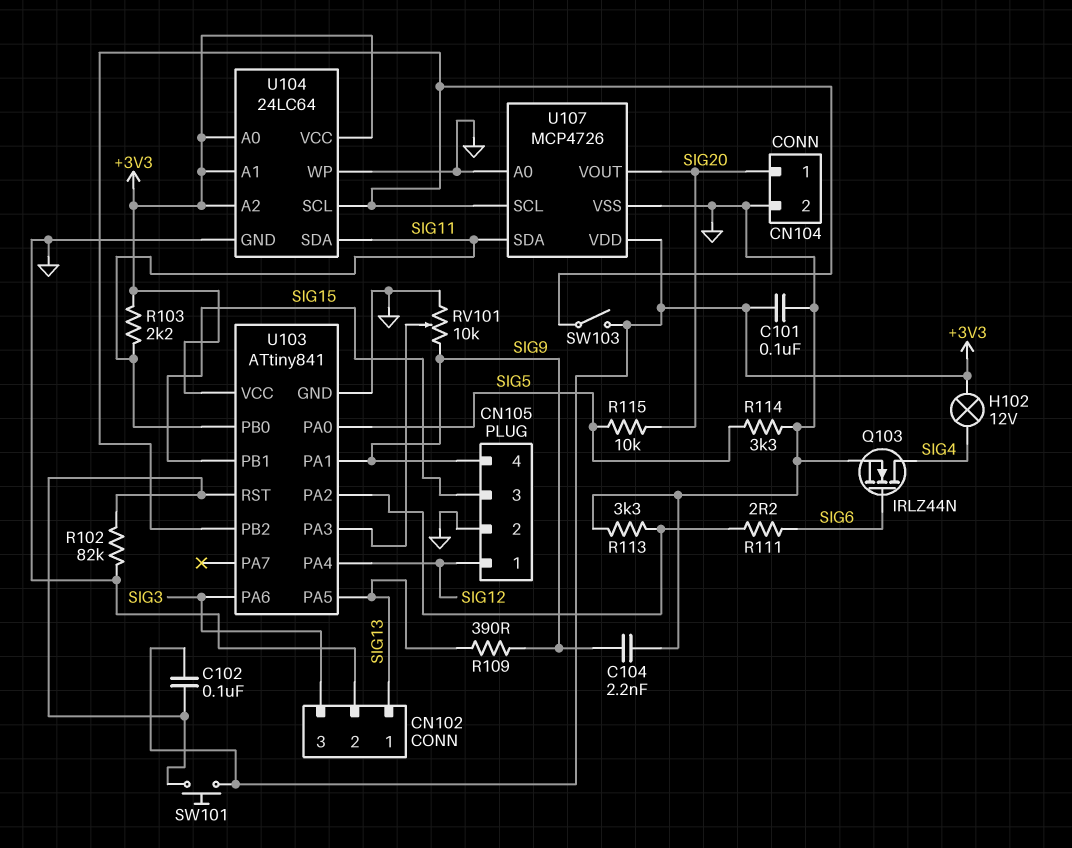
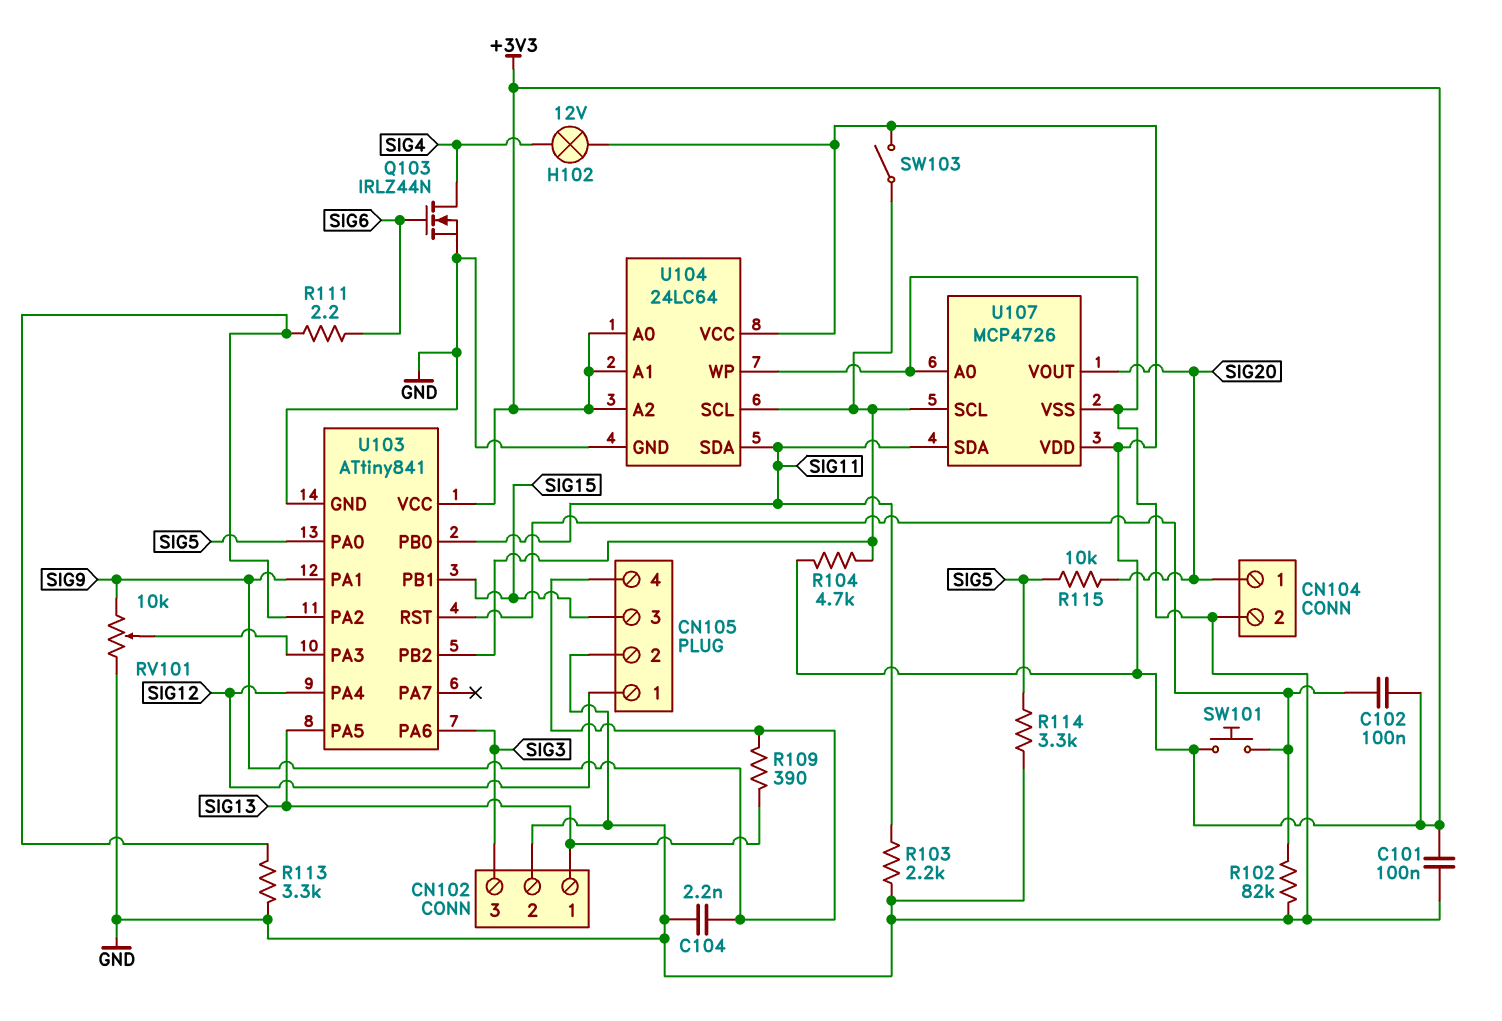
R103: 2.2k (+3V3, SIG11) -> 2.2k (GND, SIG11)
R104: none -> 4.7k (+3V3, U103/PB2)

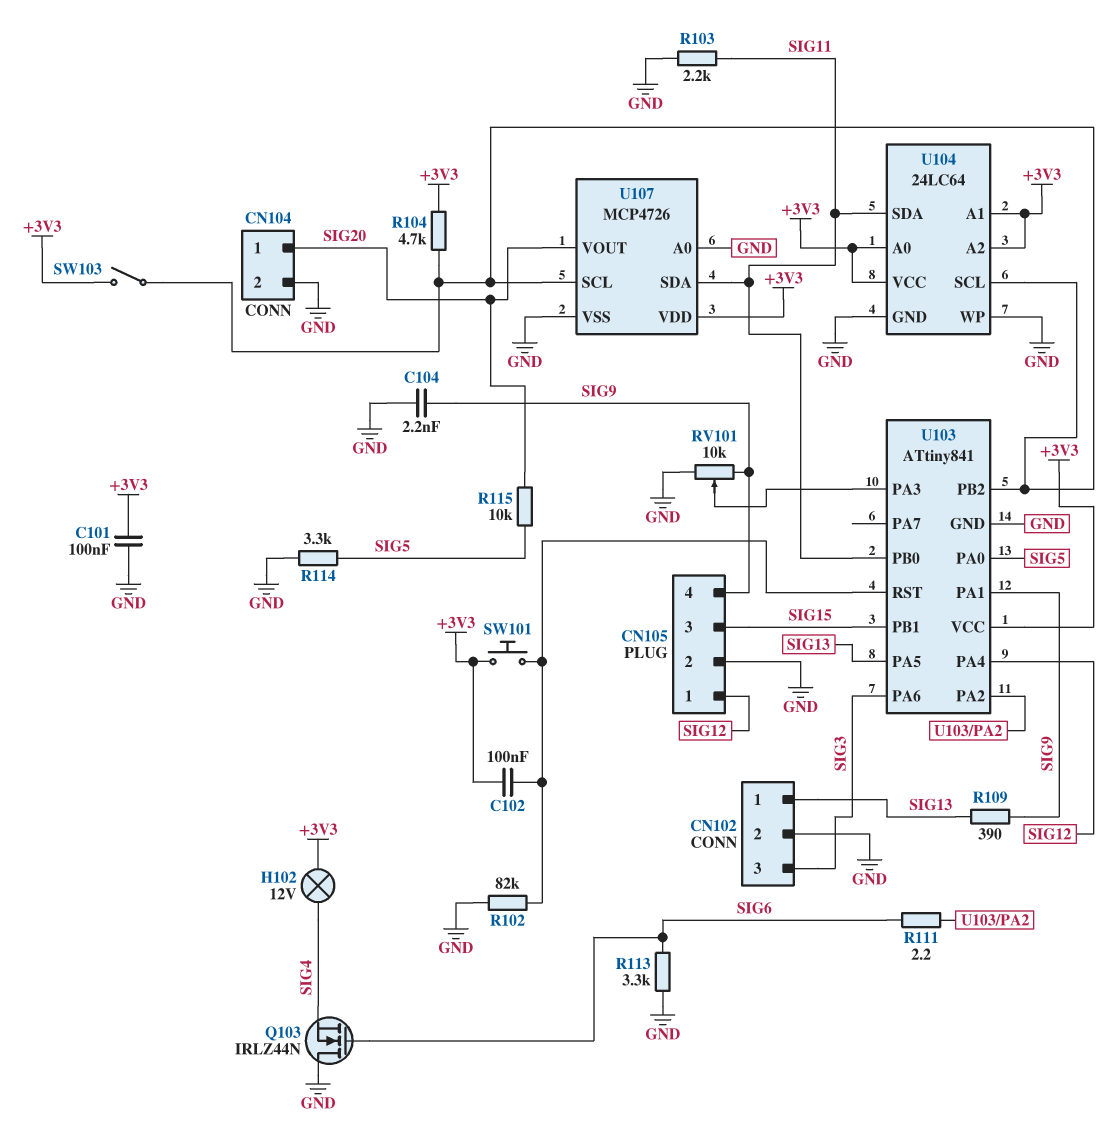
Q103: NMOS IRLZ44N (G SIG6, D SIG4, S GND) -> NMOS IRLZ44N (G SIG6, D GND, S SIG4)
R113: 3.3k (GND, U103/PA2) -> 3.3k (GND, SIG6)

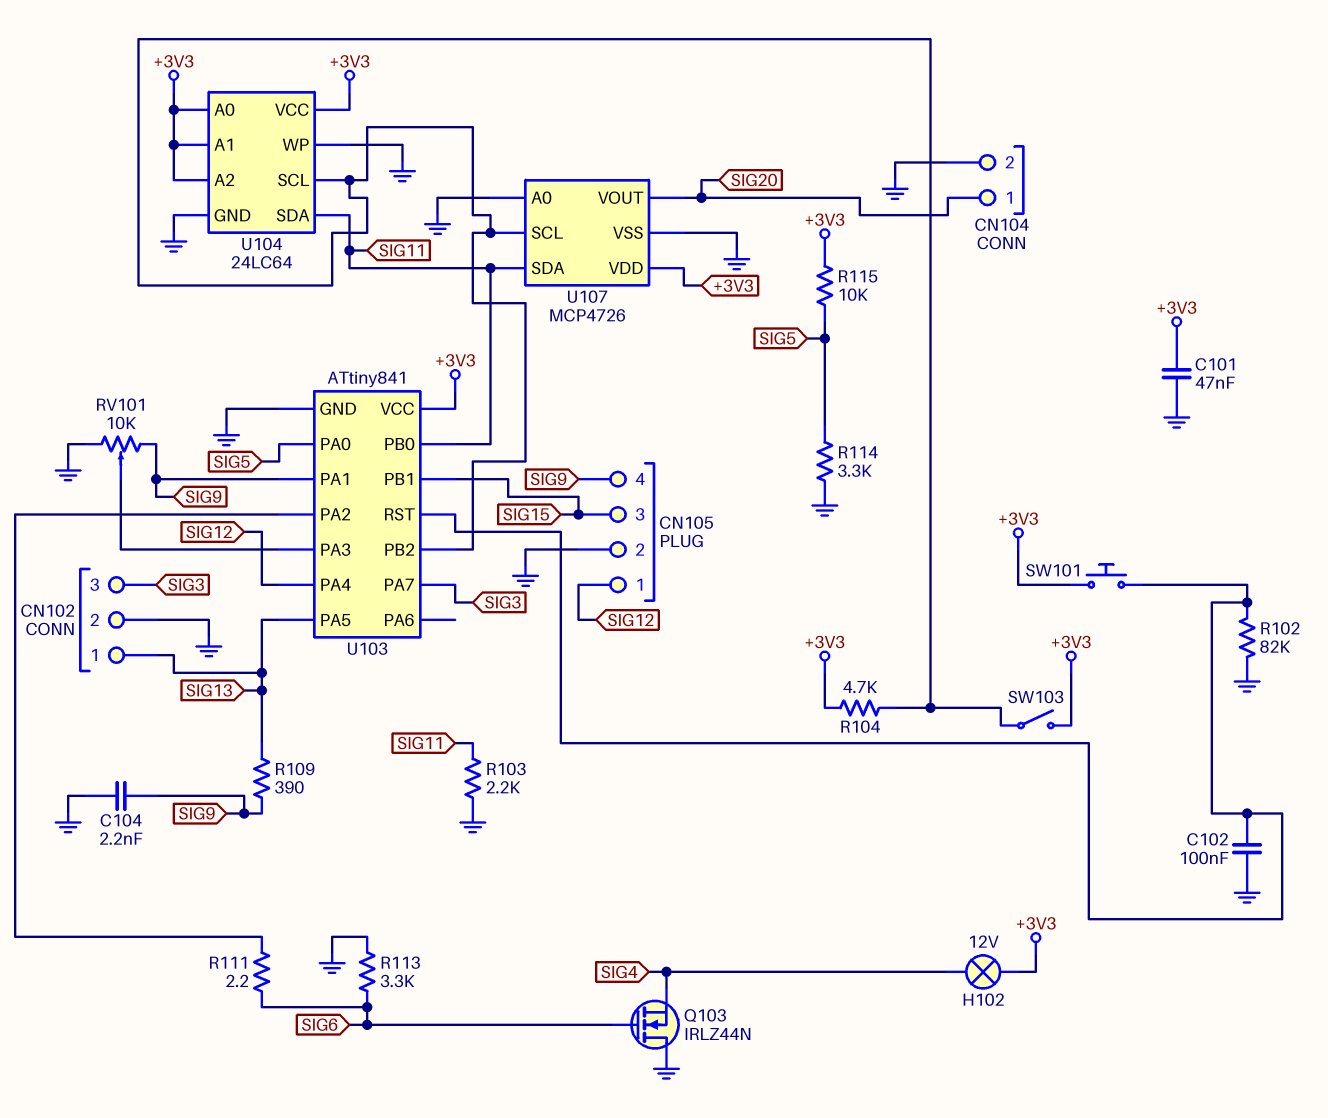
C101: 100nF (+3V3, GND) -> 47nF (+3V3, GND)
C102: 100nF (+3V3, U103/RST) -> 100nF (GND, U103/RST)
R115: 10k (SIG5, SIG20) -> 10k (+3V3, SIG5)
U103 pin PA6: SIG3 -> none
U103 pin PA7: none -> SIG3

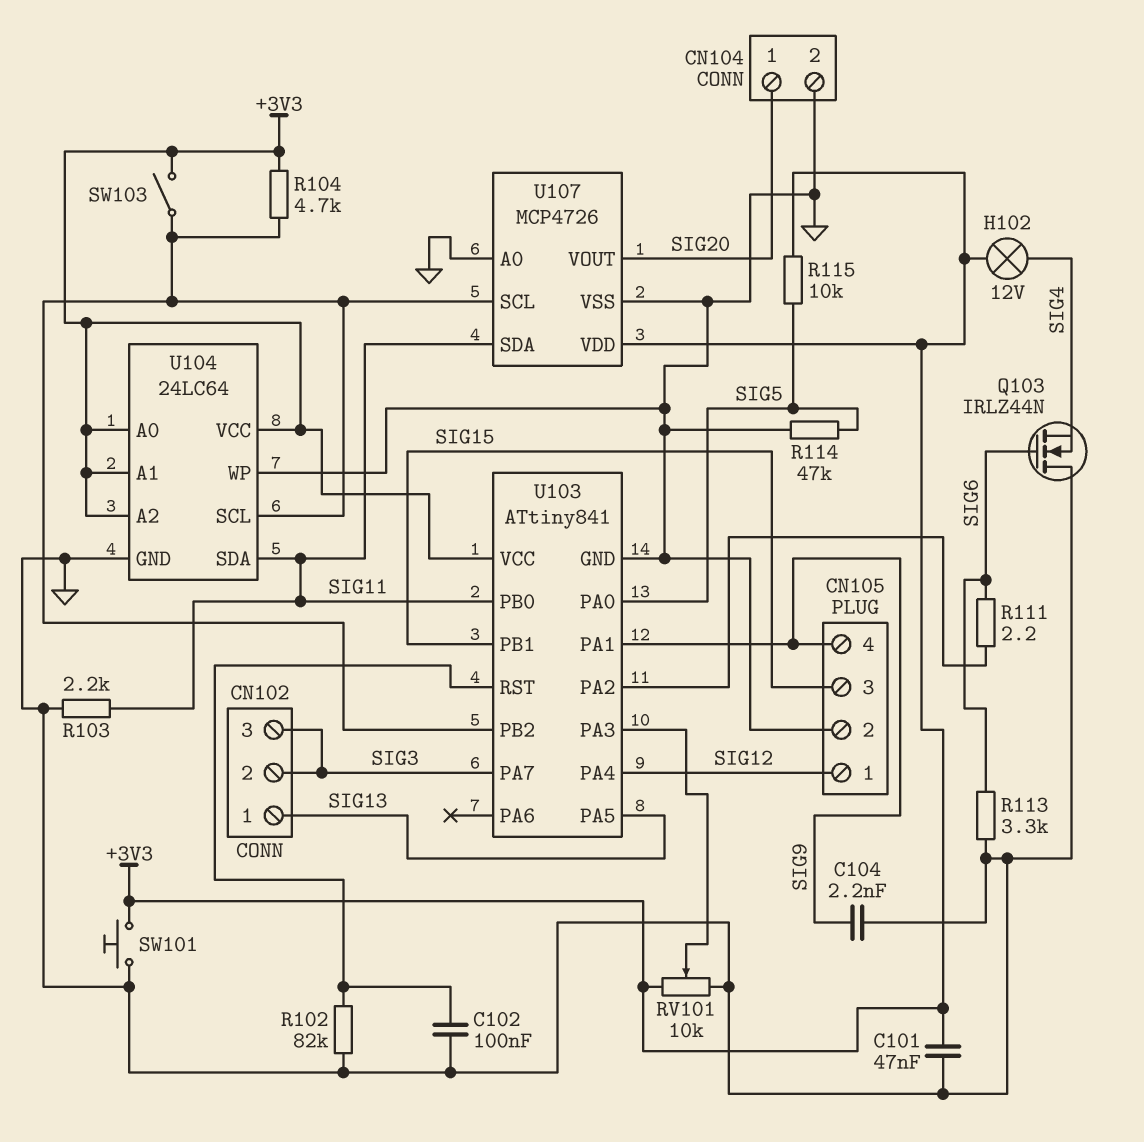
CN102 pin 2: GND -> SIG3
R109: 390 (SIG9, SIG13) -> none
R114: 3.3k (GND, SIG5) -> 47k (GND, SIG5)
RV101: 10k (GND, SIG9, wiper U103/PA3) -> 10k (+3V3, GND, wiper U103/PA3)
SW101: button (+3V3, U103/RST) -> button (+3V3, GND)

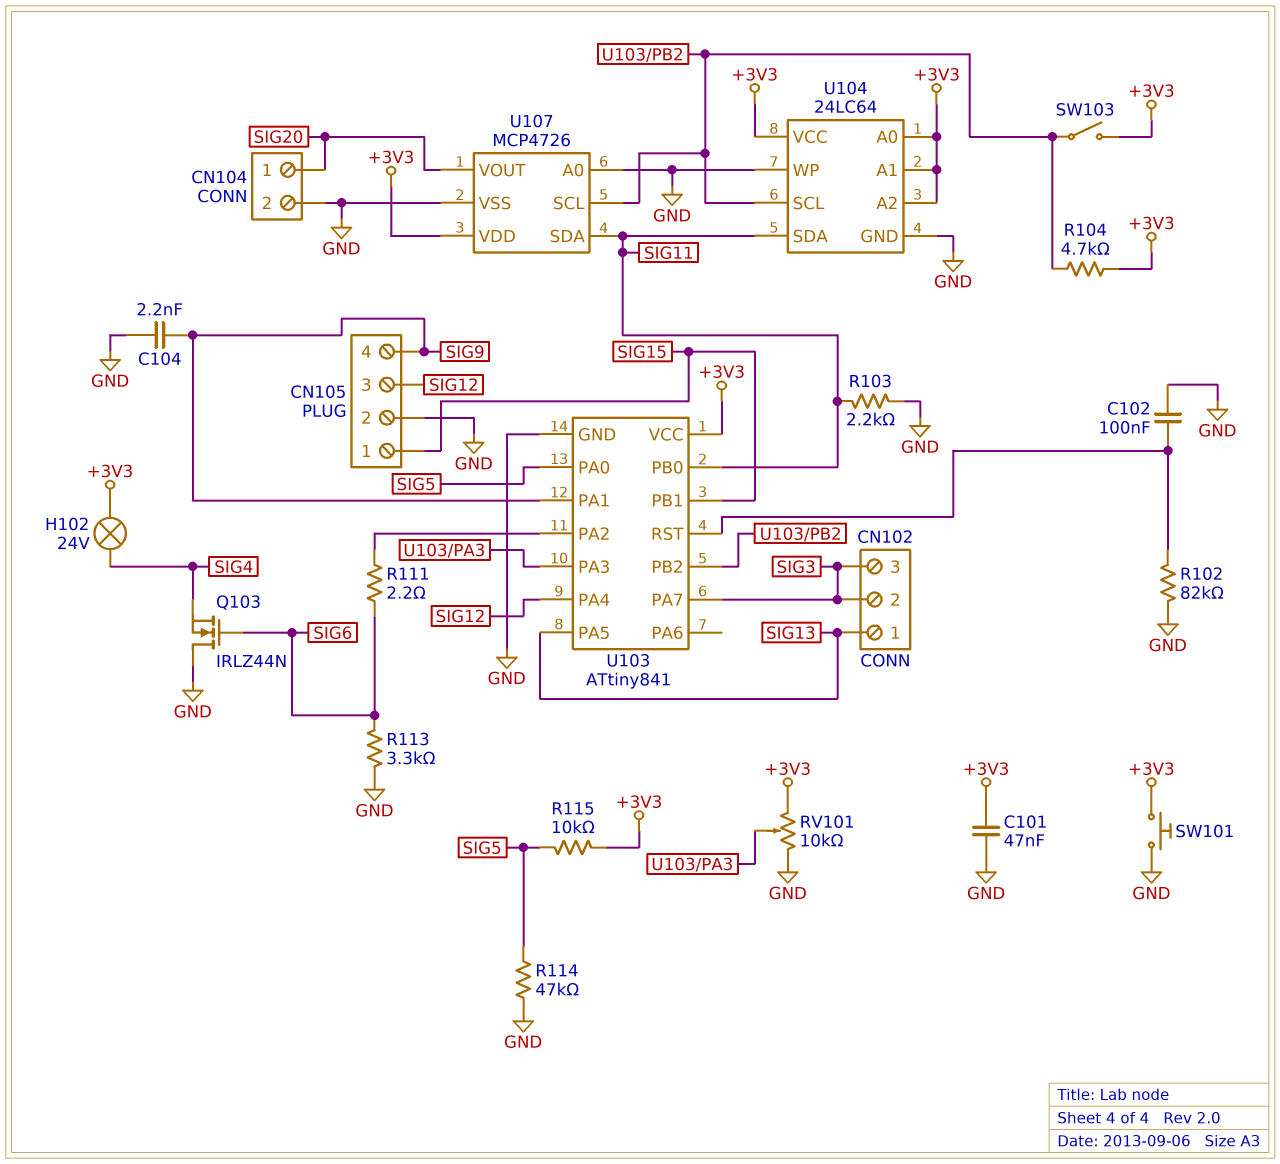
CN105 pin 1: SIG12 -> SIG15
CN105 pin 3: SIG15 -> SIG12
H102: lamp 12V (+3V3, SIG4) -> lamp 24V (+3V3, SIG4)

